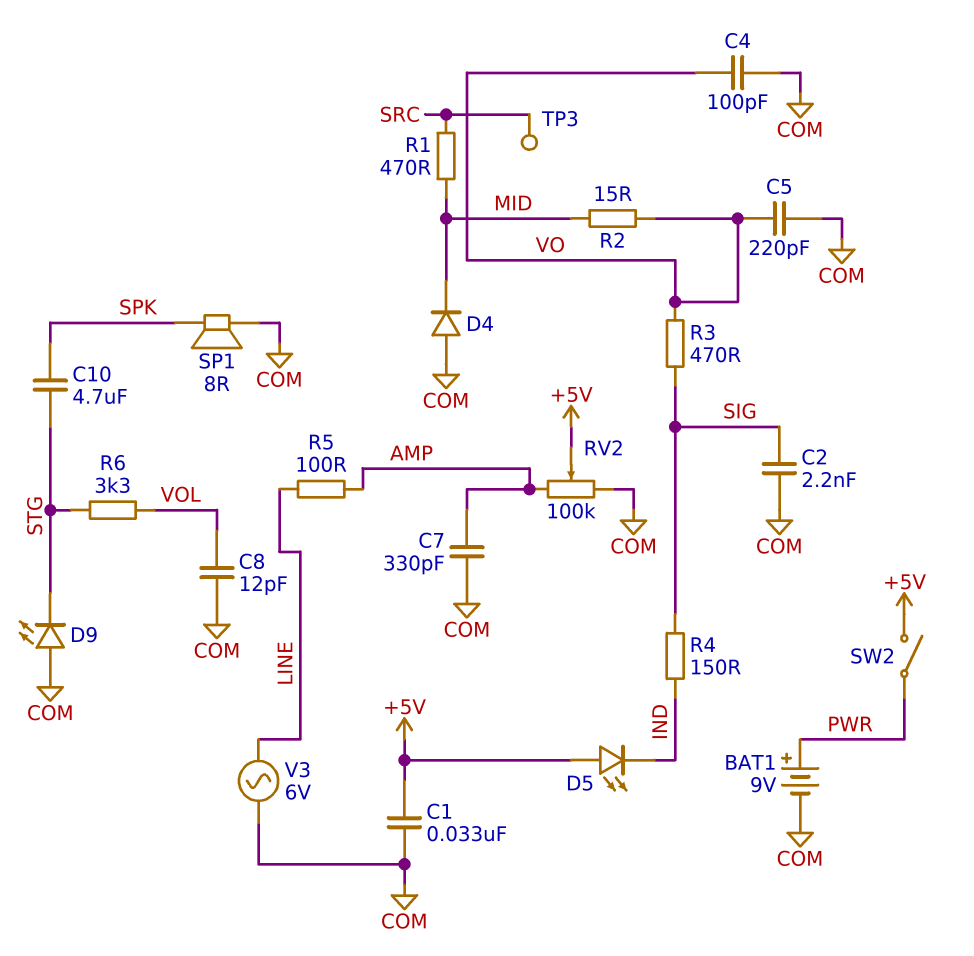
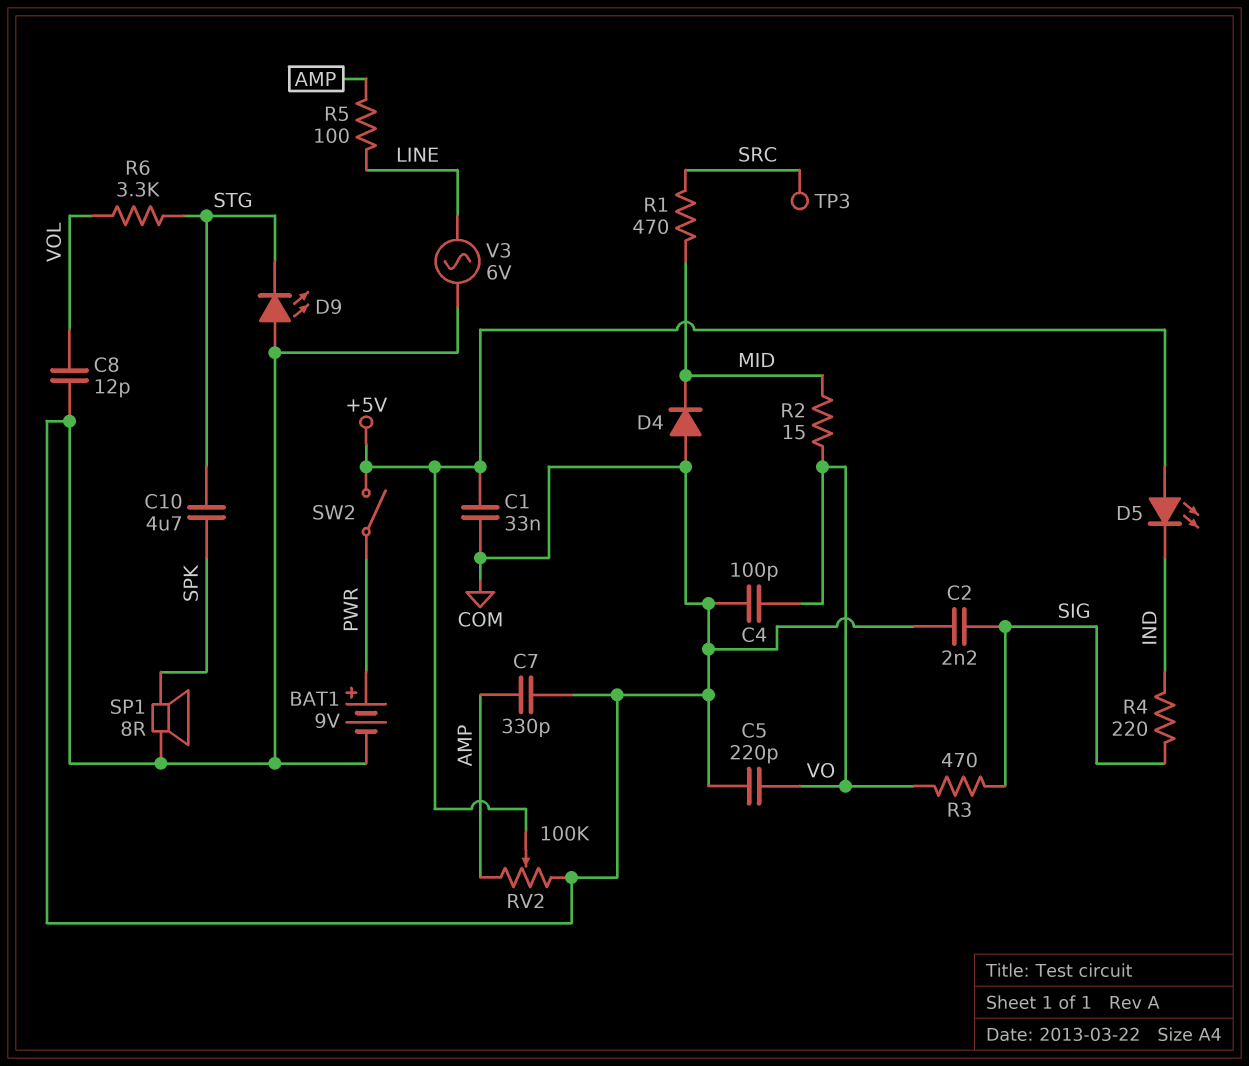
R4: 150 (IND, SIG) -> 220 (IND, SIG)

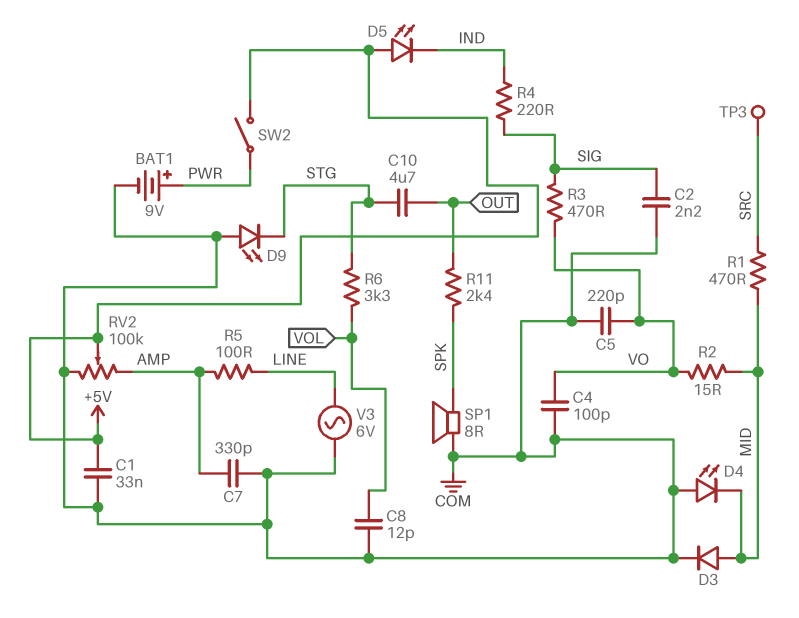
C10: 4.7uF (SPK, STG) -> 4.7uF (OUT, STG)
D3: none -> diode (A MID, K COM)
D4: diode (A COM, K MID) -> LED (A COM, K MID)
R11: none -> 2.4k (OUT, SPK)

